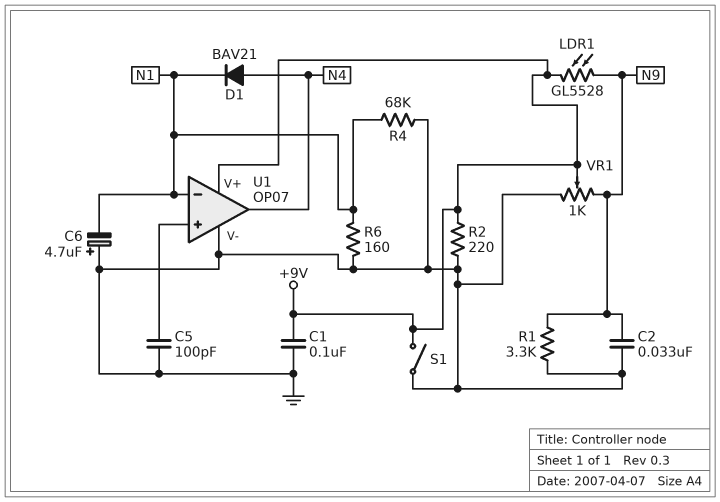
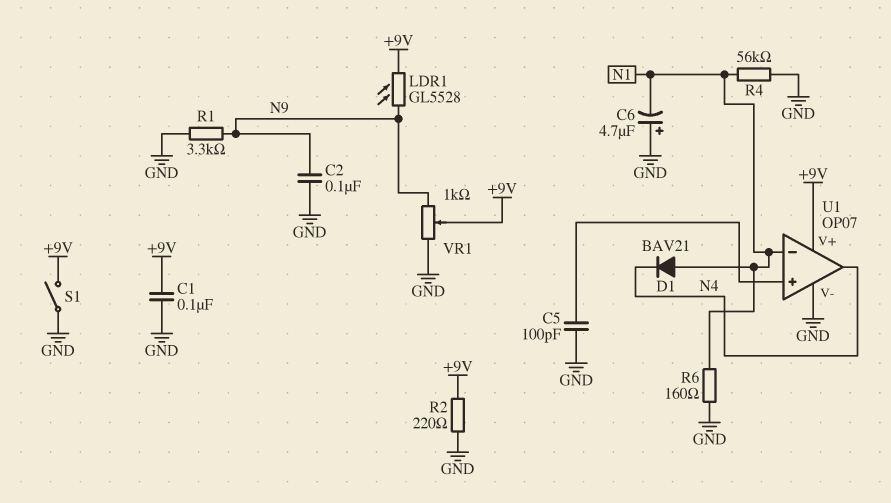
C2: 33nF (GND, N9) -> 100nF (GND, N9)
D1: diode BAV21 (A N4, K N1) -> diode BAV21 (A N1, K N4)
R4: 68k (GND, N1) -> 56k (GND, N1)

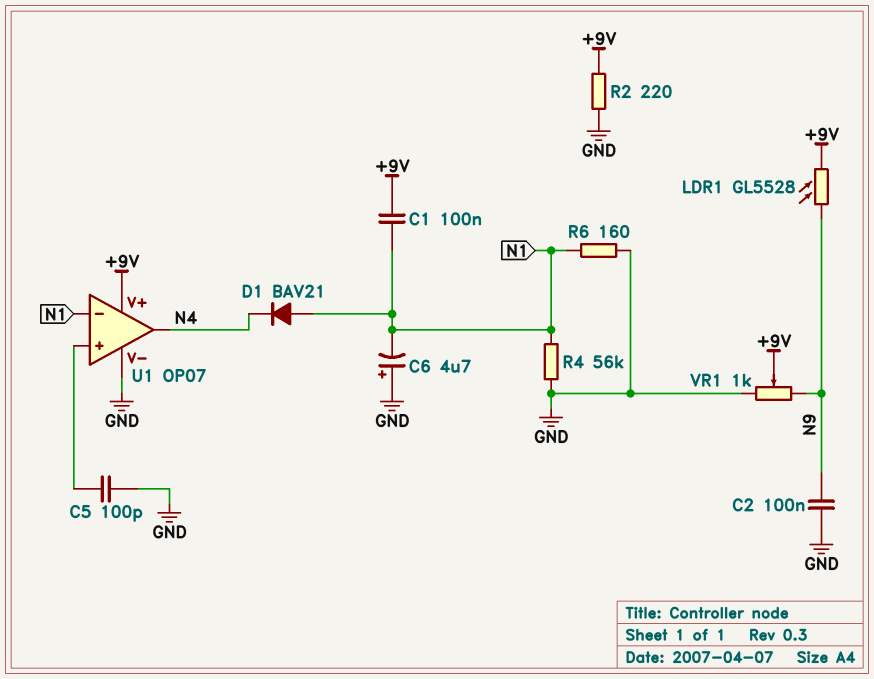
C1: 100nF (+9V, GND) -> 100nF (+9V, N1)
R1: 3.3k (GND, N9) -> none
S1: switch (+9V, GND) -> none

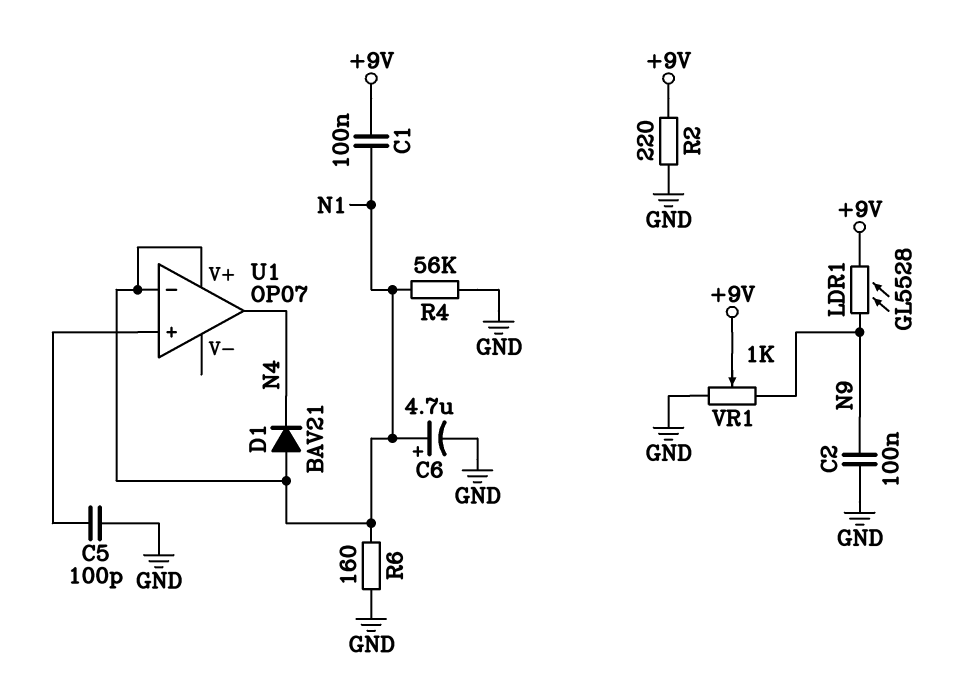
C6: 4.7uF (plus GND, minus N1) -> 4.7uF (plus N1, minus GND)
U1 pin V+: +9V -> N1
U1 pin V-: GND -> none

